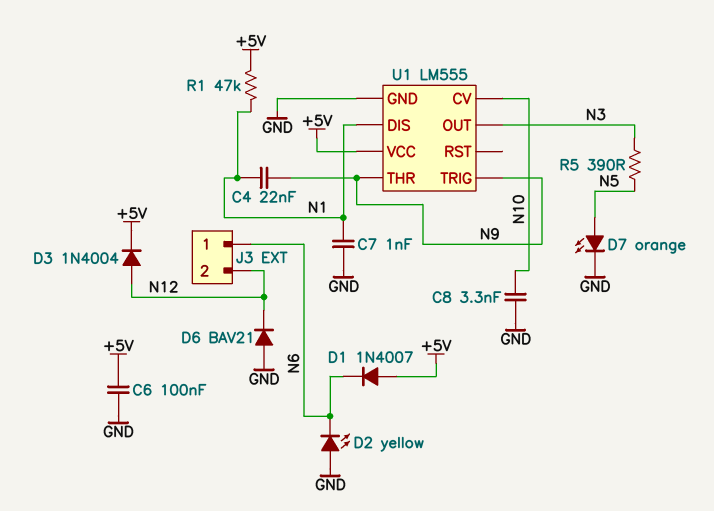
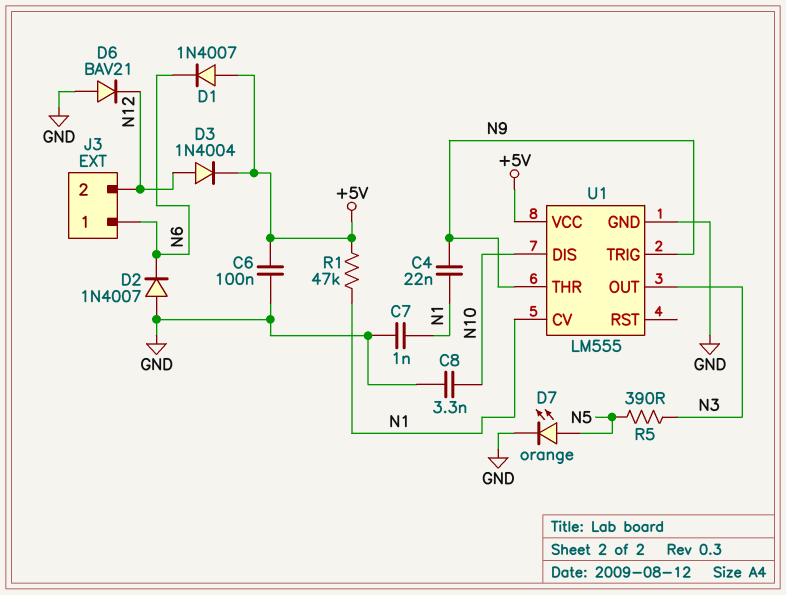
D2: LED yellow (A GND, K N6) -> diode 1N4007 (A GND, K N6)
U1 pin CV: N10 -> N1
U1 pin DIS: N1 -> N10

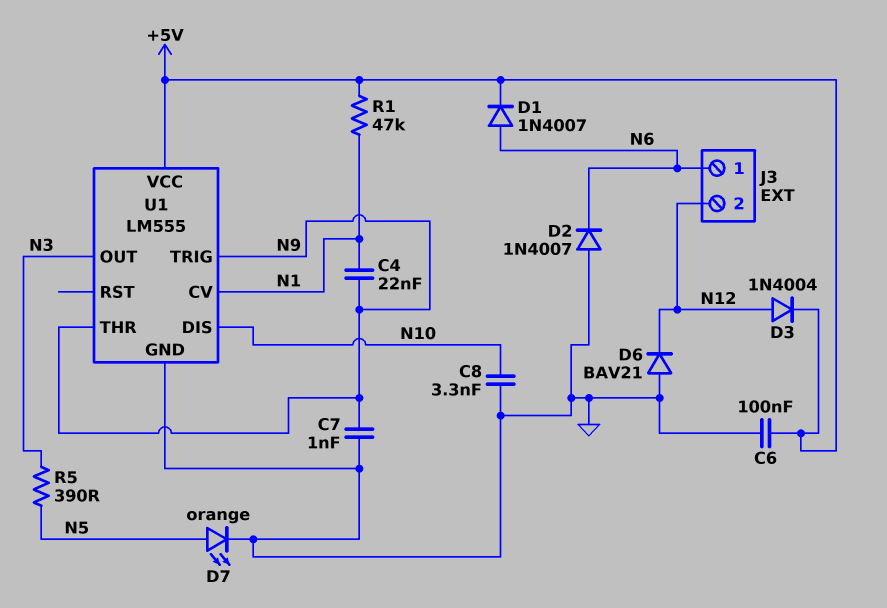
C7: 1nF (GND, N1) -> 1nF (GND, N9)
D1: diode 1N4007 (A +5V, K N6) -> diode 1N4007 (A N6, K +5V)

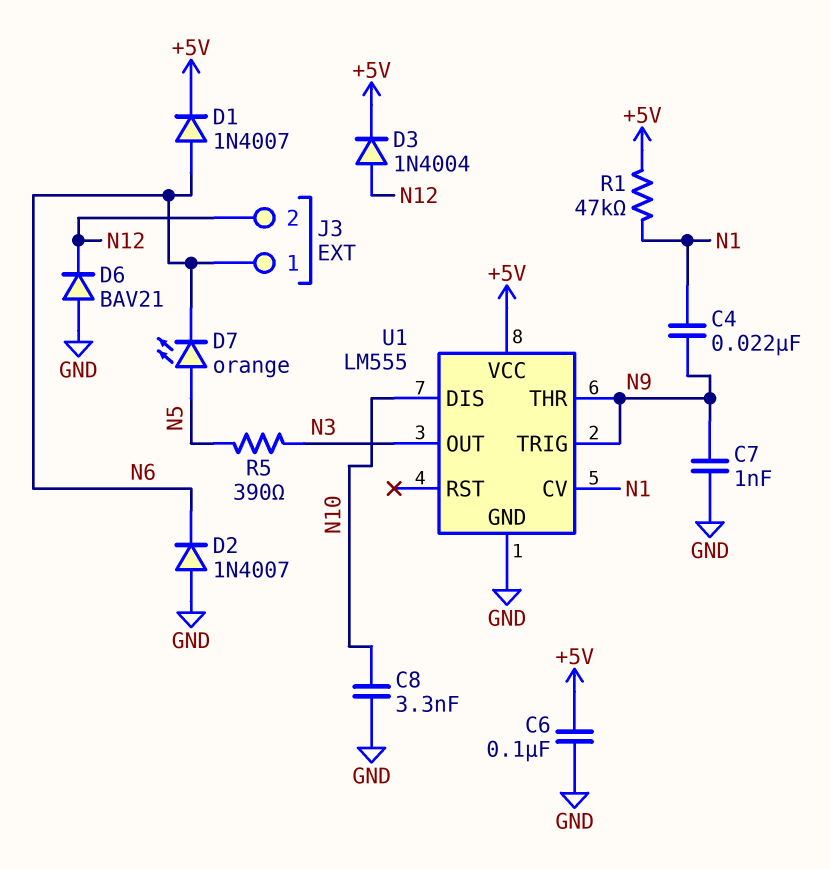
D7: LED orange (A N5, K GND) -> LED orange (A N5, K N6)

